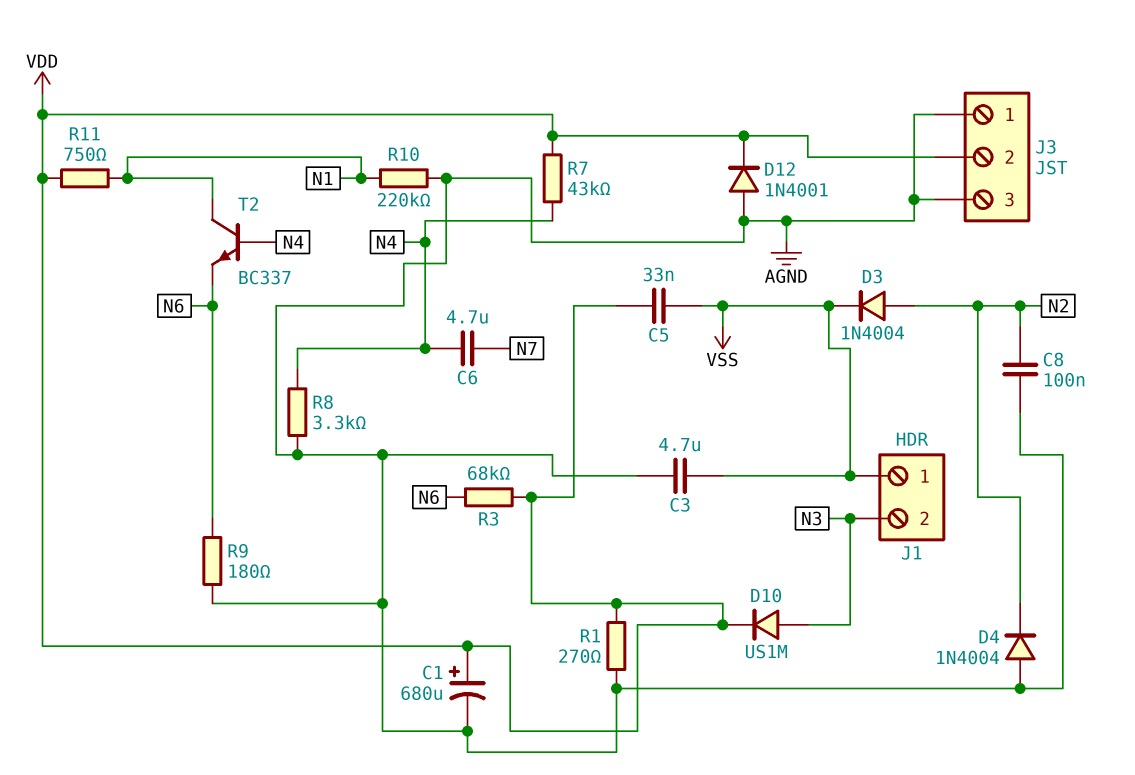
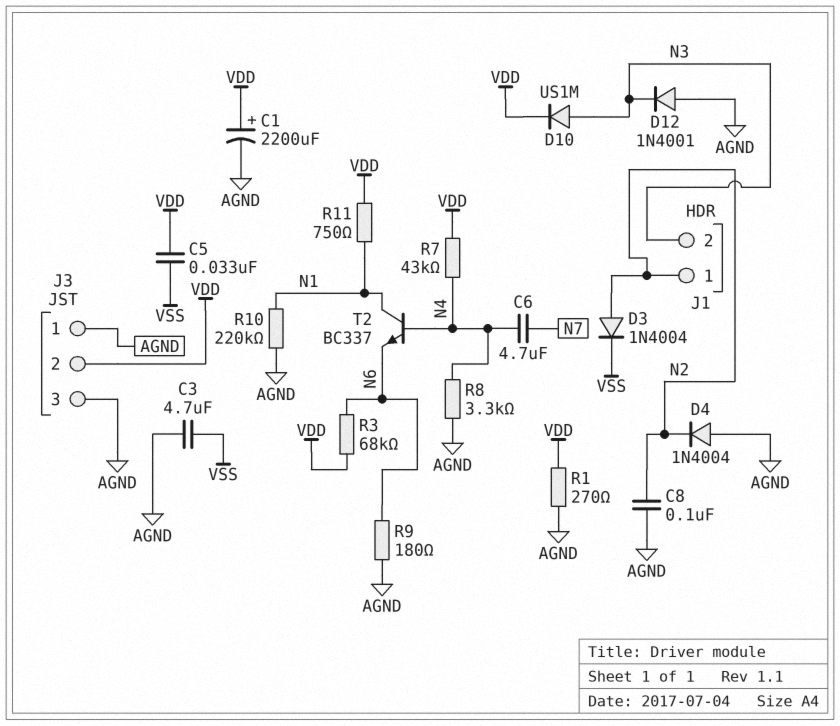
C1: 680uF (plus VDD, minus AGND) -> 2200uF (plus VDD, minus AGND)
D12: diode 1N4001 (A AGND, K VDD) -> diode 1N4001 (A AGND, K N3)
J1 pin 1: VSS -> N2

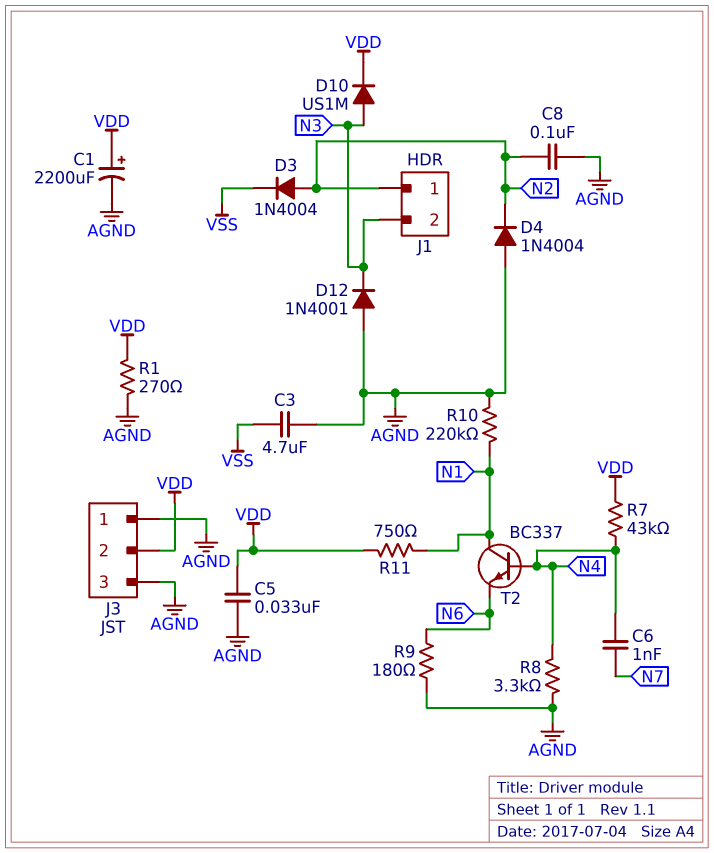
C5: 33nF (VDD, VSS) -> 33nF (AGND, VDD)
C6: 4.7uF (N4, N7) -> 1nF (N4, N7)
R3: 68k (N6, VDD) -> none

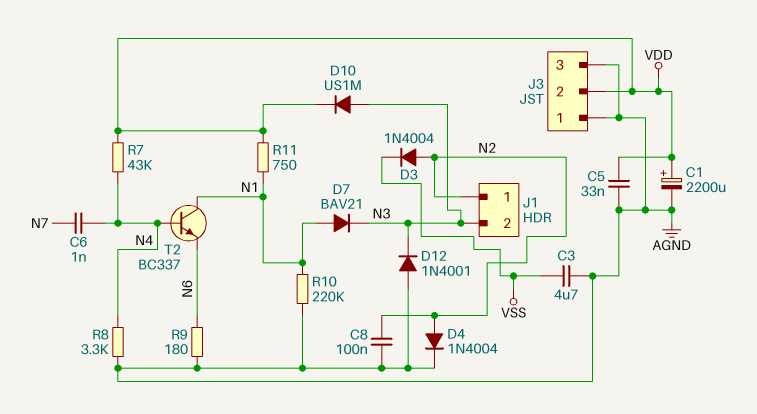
D4: diode 1N4004 (A AGND, K N2) -> diode 1N4004 (A N2, K AGND)
D7: none -> diode BAV21 (A N1, K N3)
R1: 270 (AGND, VDD) -> none

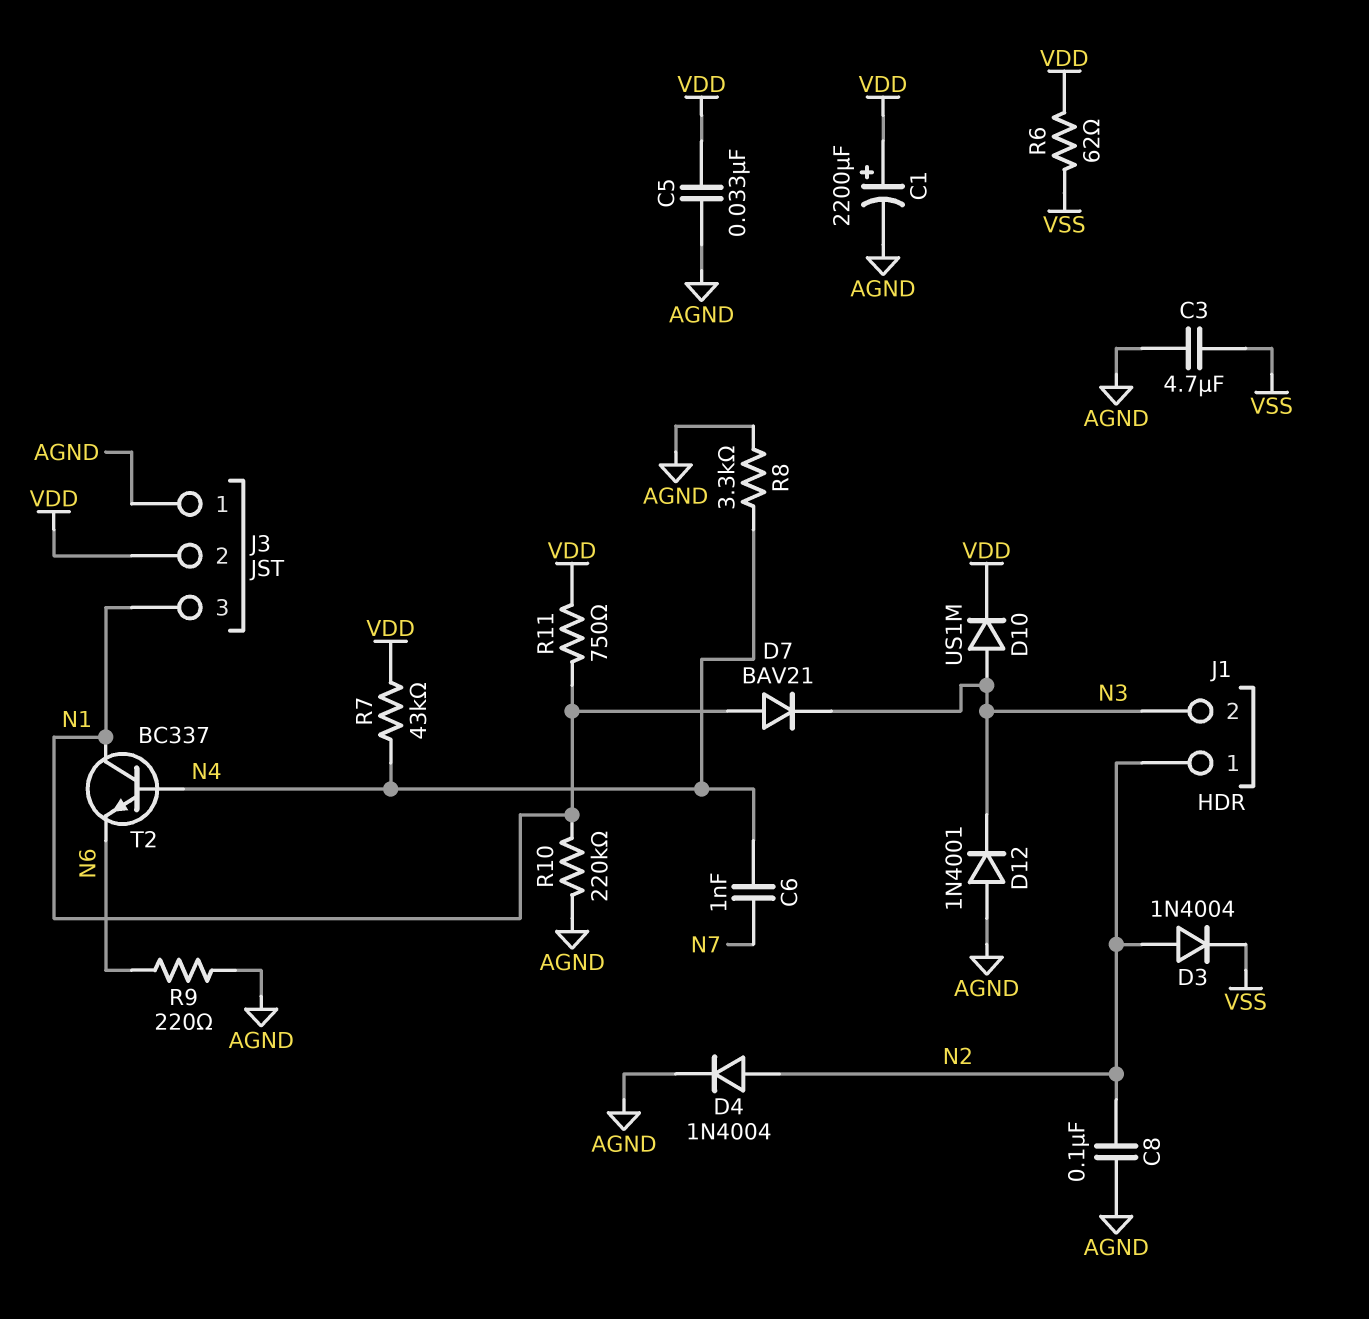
J3 pin 3: AGND -> N1
R6: none -> 62 (VDD, VSS)
R9: 180 (AGND, N6) -> 220 (AGND, N6)

